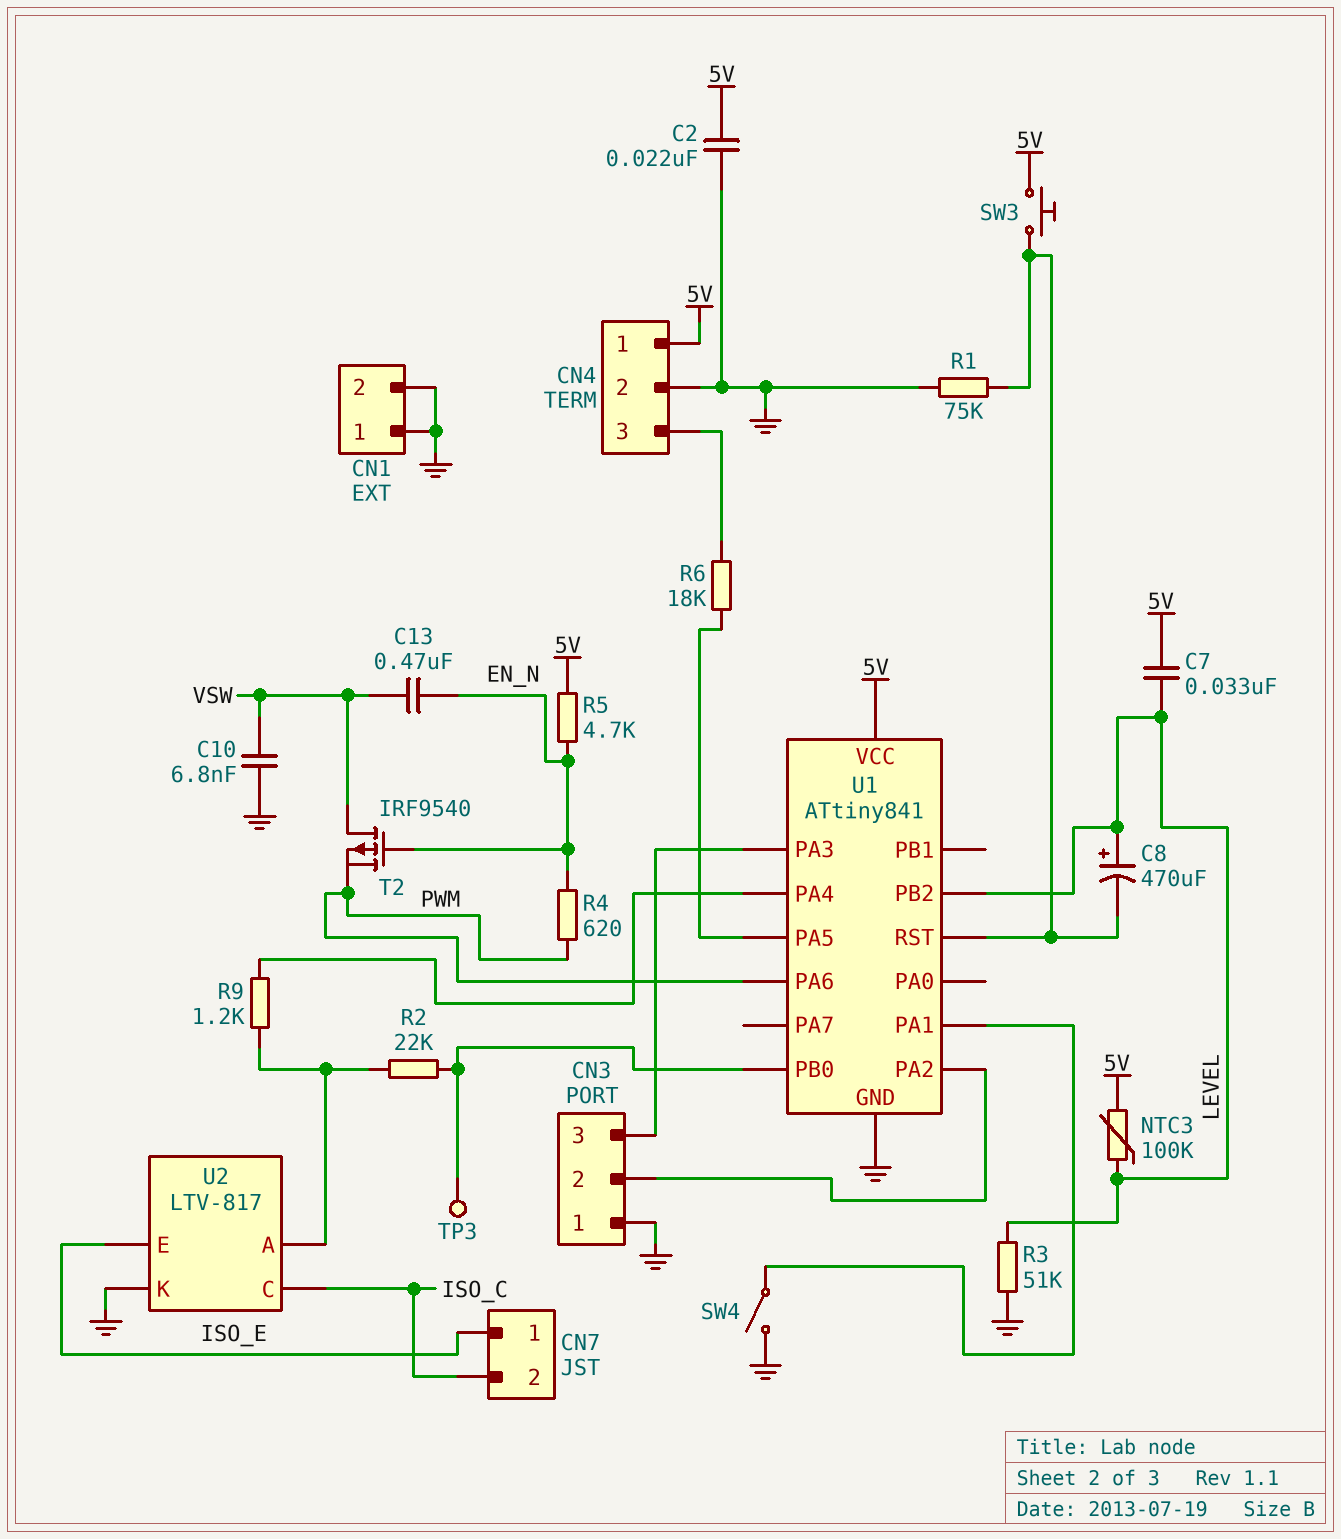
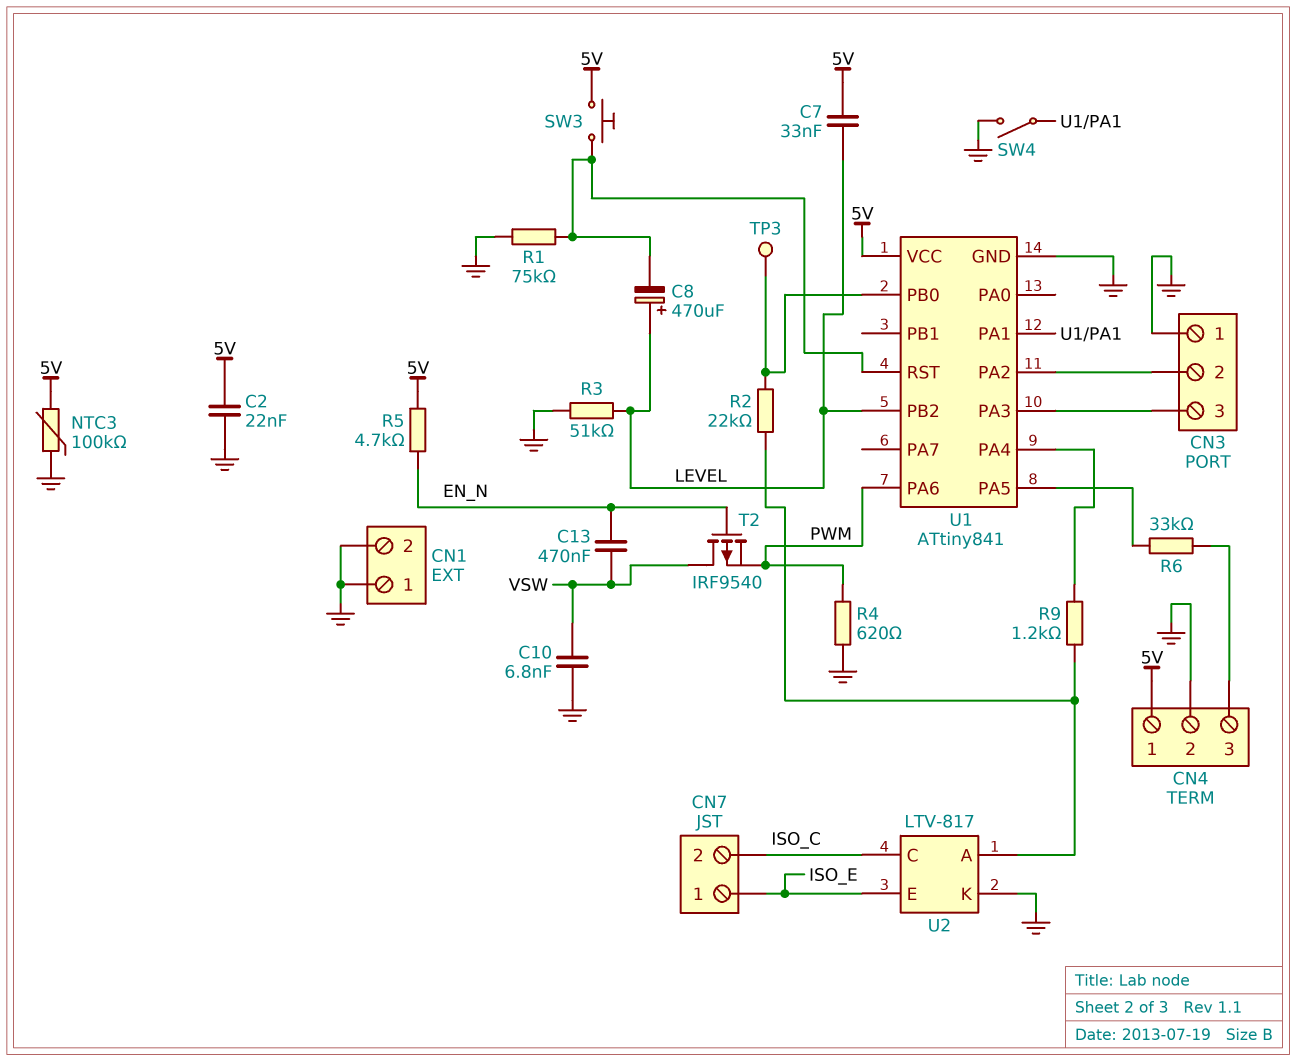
NTC3: 100k (5V, LEVEL) -> 100k (5V, GND)
R4: 620 (EN_N, PWM) -> 620 (GND, PWM)
R6: 18k (CN4/3, U1/PA5) -> 33k (CN4/3, U1/PA5)

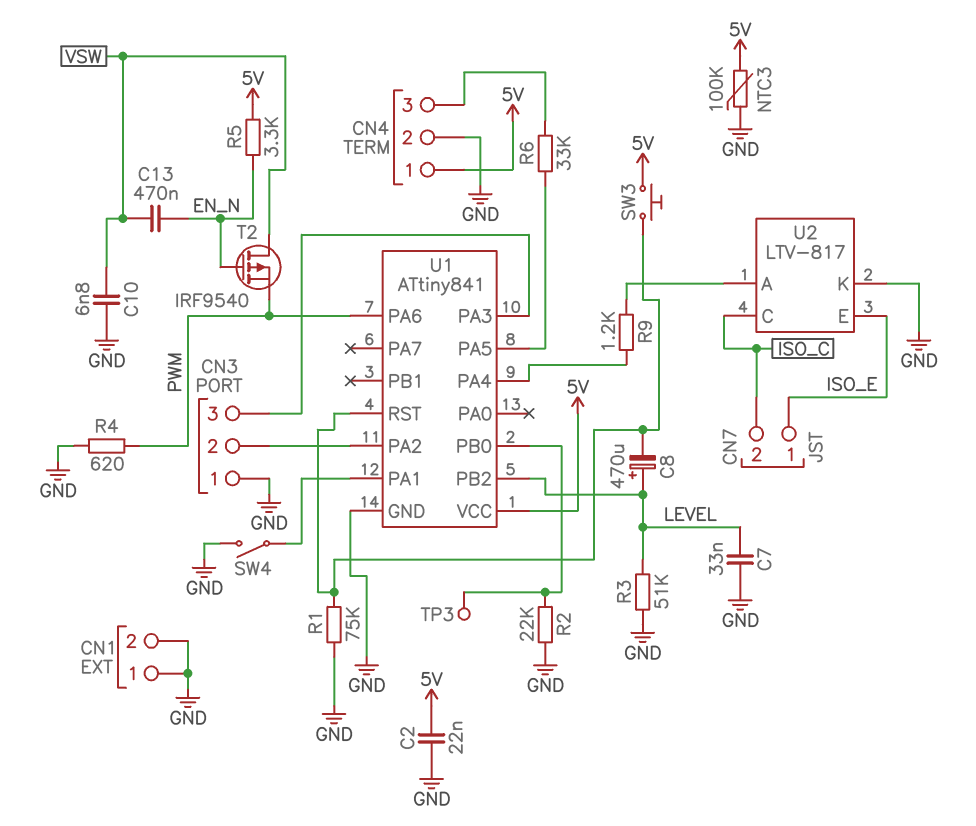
C7: 33nF (5V, LEVEL) -> 33nF (GND, LEVEL)
R2: 22k (U1/PB0, U2/A) -> 22k (GND, U1/PB0)
R5: 4.7k (5V, EN_N) -> 3.3k (5V, EN_N)

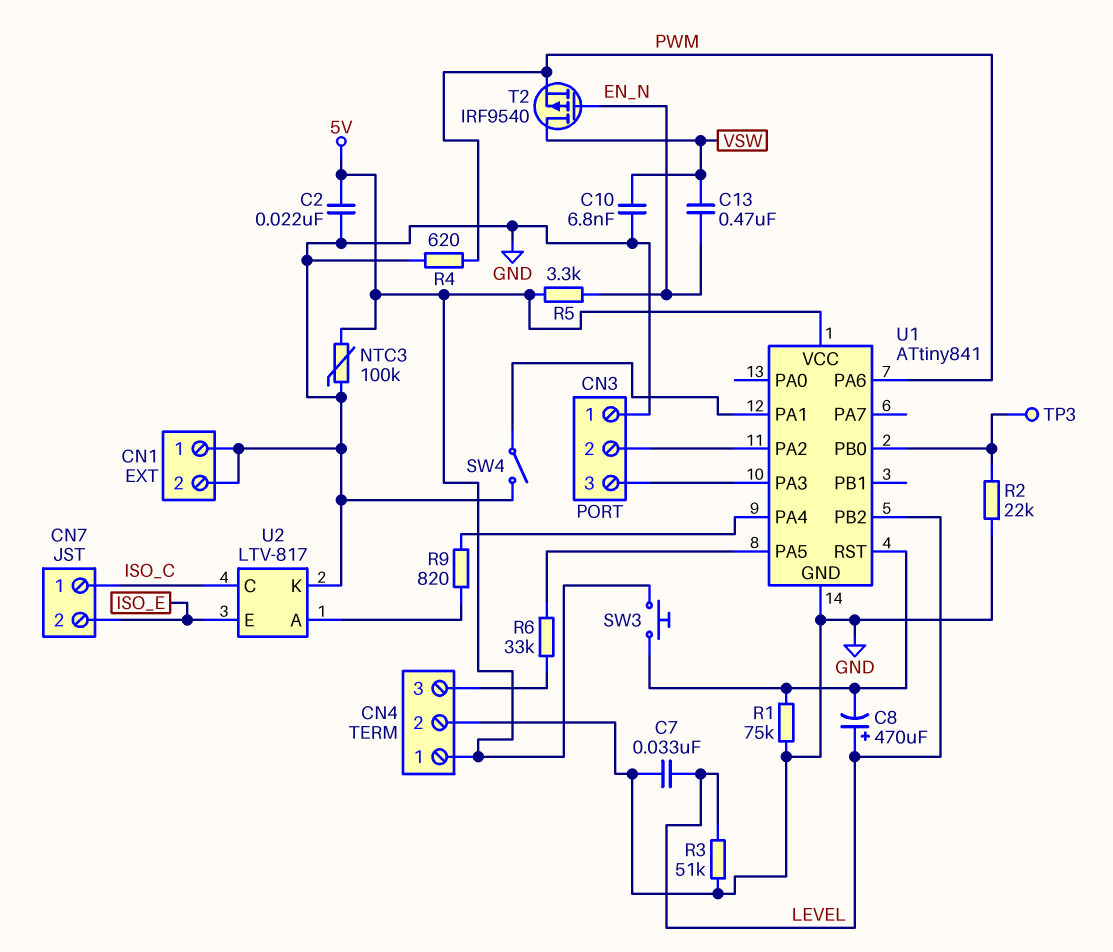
CN7 pin 1: ISO_E -> ISO_C
CN7 pin 2: ISO_C -> ISO_E
R9: 1.2k (U1/PA4, U2/A) -> 820 (U1/PA4, U2/A)

